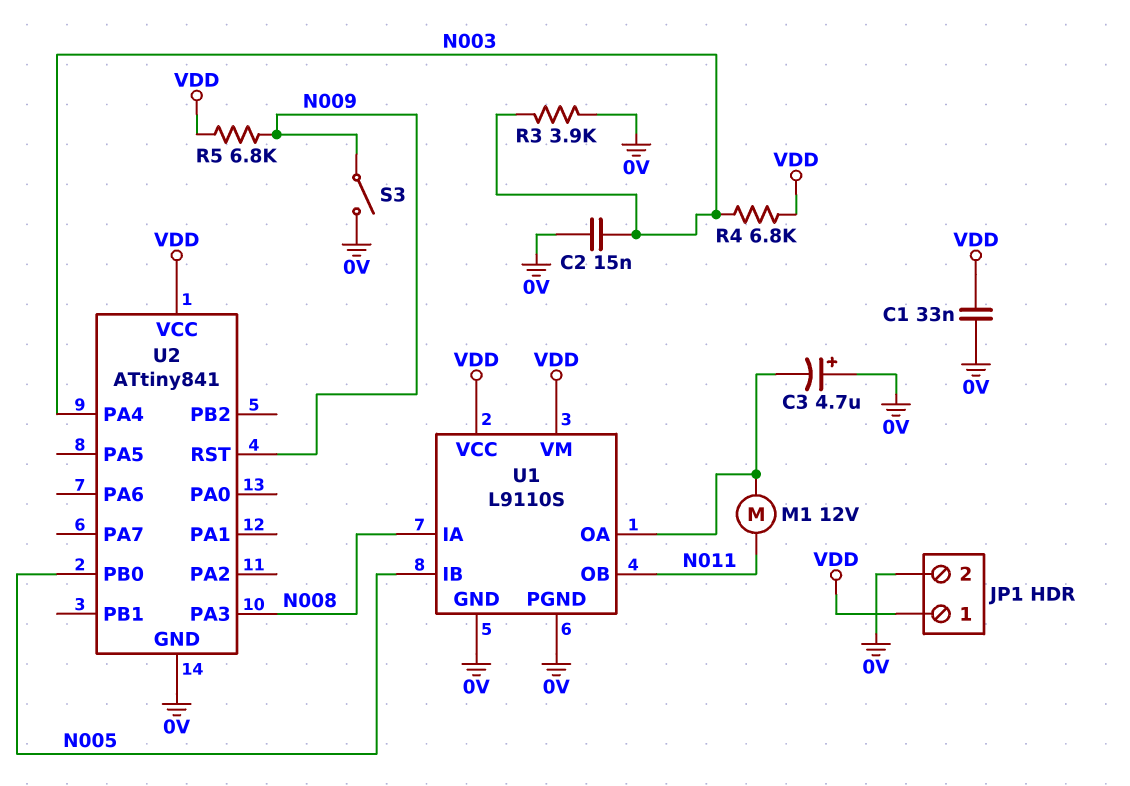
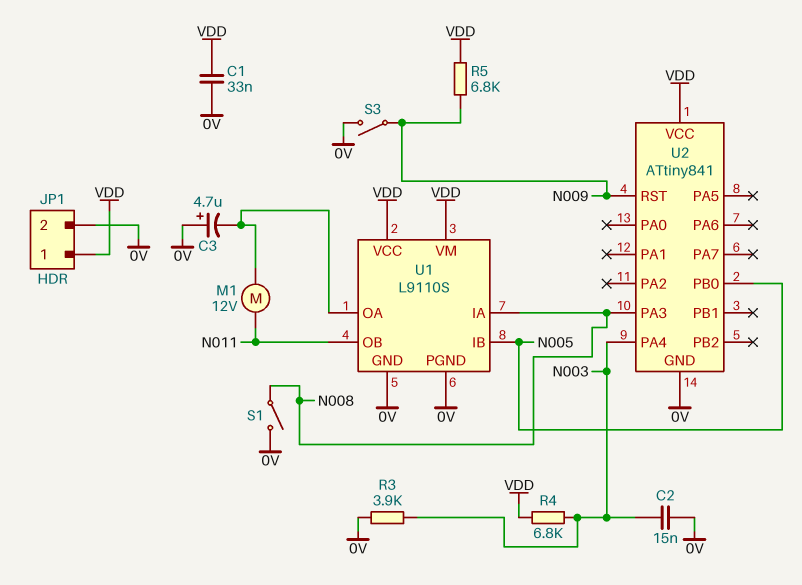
S1: none -> switch (0V, N008)

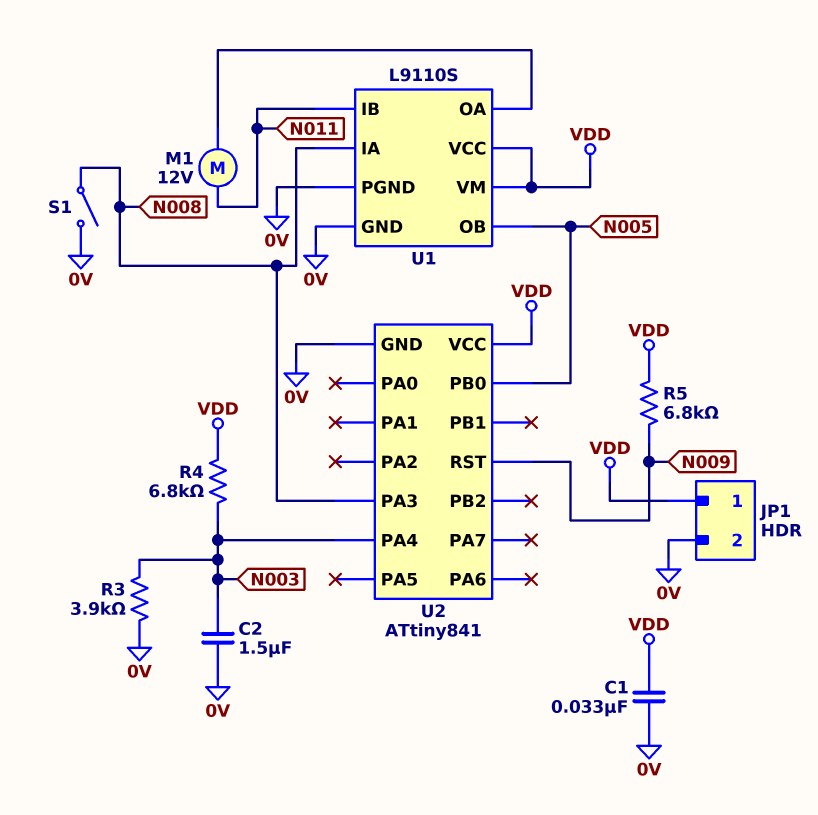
C2: 15nF (0V, N003) -> 1.5uF (0V, N003)
C3: 4.7uF (plus 0V, minus U1/OA) -> none
S3: switch (0V, N009) -> none
U1 pin IB: N005 -> N011
U1 pin OB: N011 -> N005

